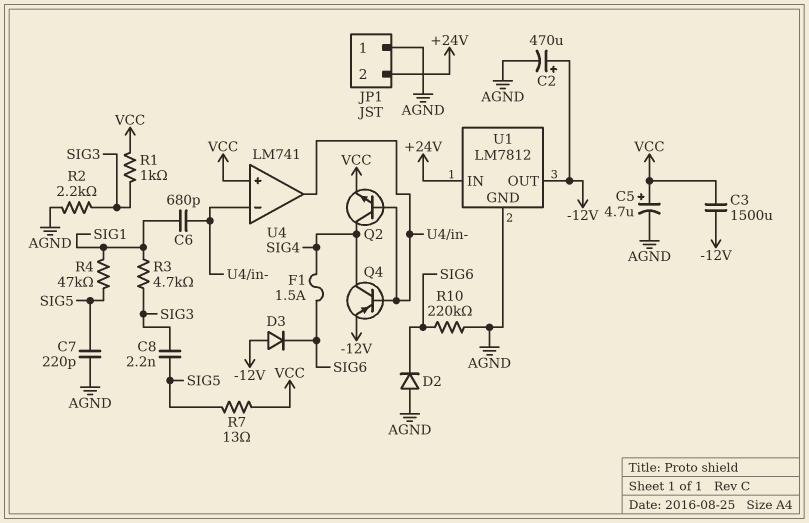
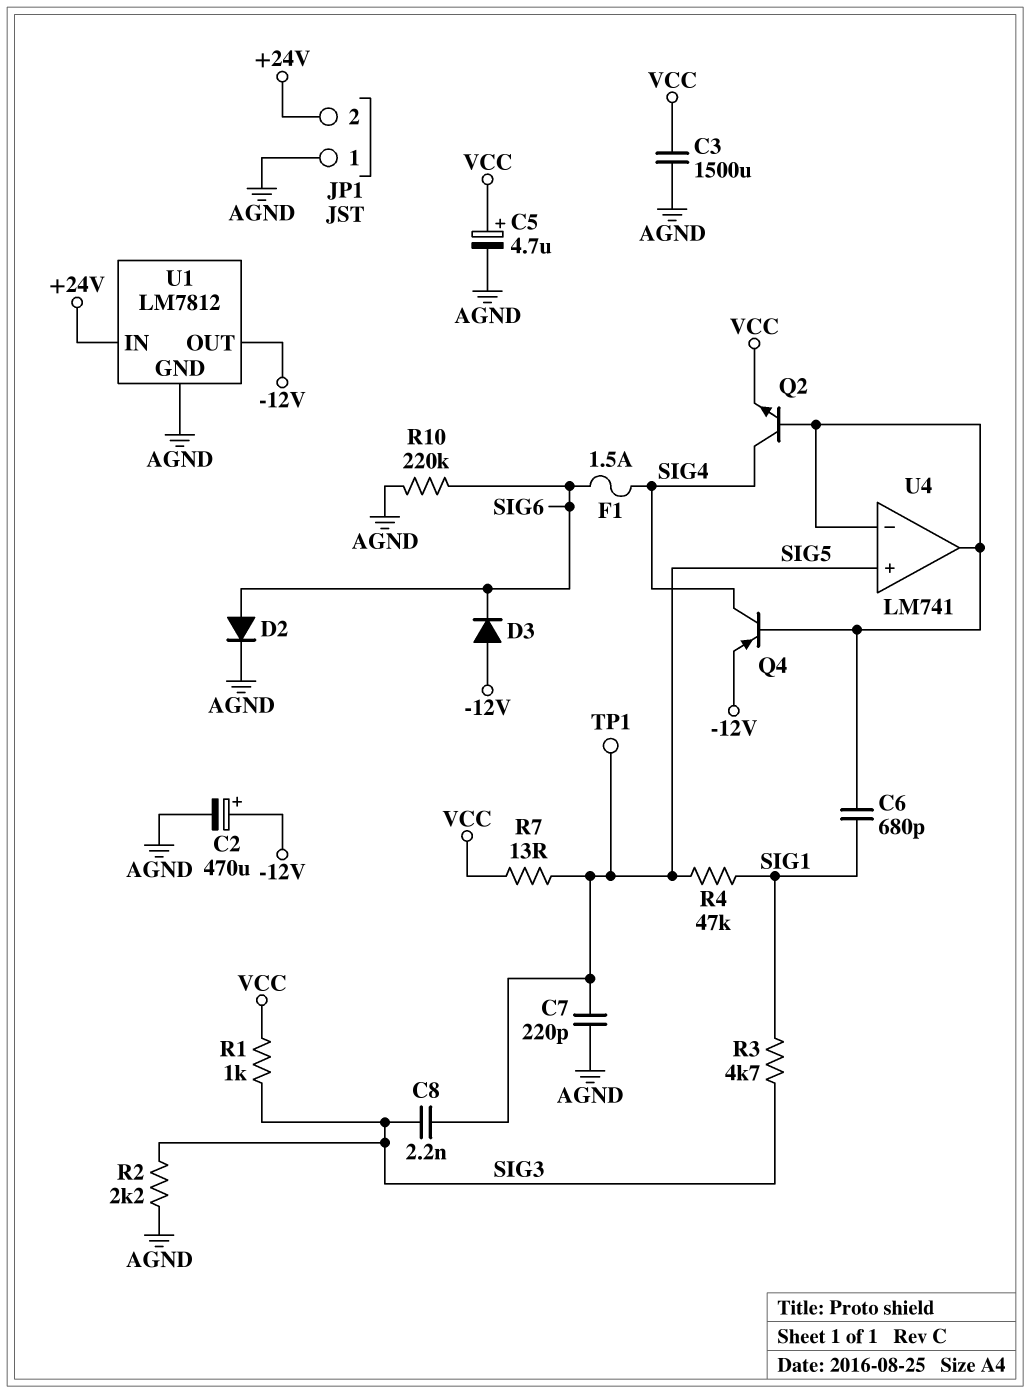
C3: 1500uF (-12V, VCC) -> 1500uF (AGND, VCC)
D2: diode (A AGND, K SIG6) -> diode (A SIG6, K AGND)
TP1: none -> test point (SIG5)
U4 pin in+: VCC -> SIG5

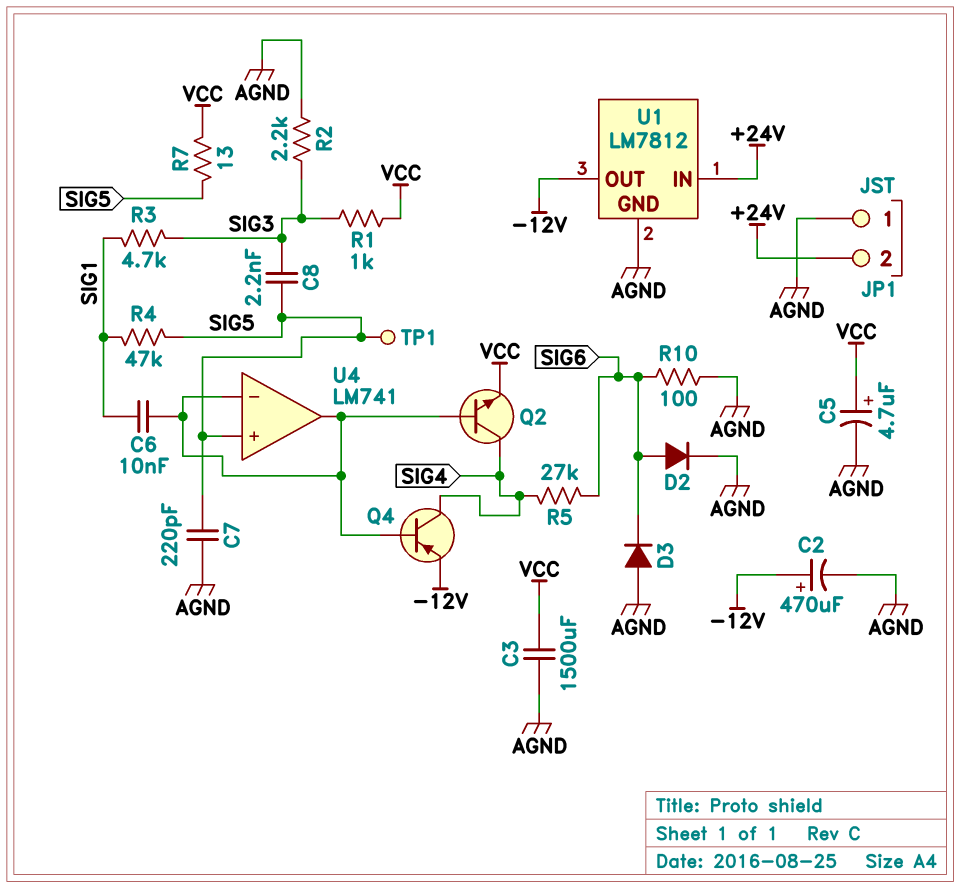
C6: 680pF (SIG1, U4/in-) -> 10nF (SIG1, U4/in-)
D3: diode (A -12V, K SIG6) -> diode (A AGND, K SIG6)
F1: 1.5A (SIG4, SIG6) -> none
R5: none -> 27k (SIG4, SIG6)
R10: 220k (AGND, SIG6) -> 100 (AGND, SIG6)

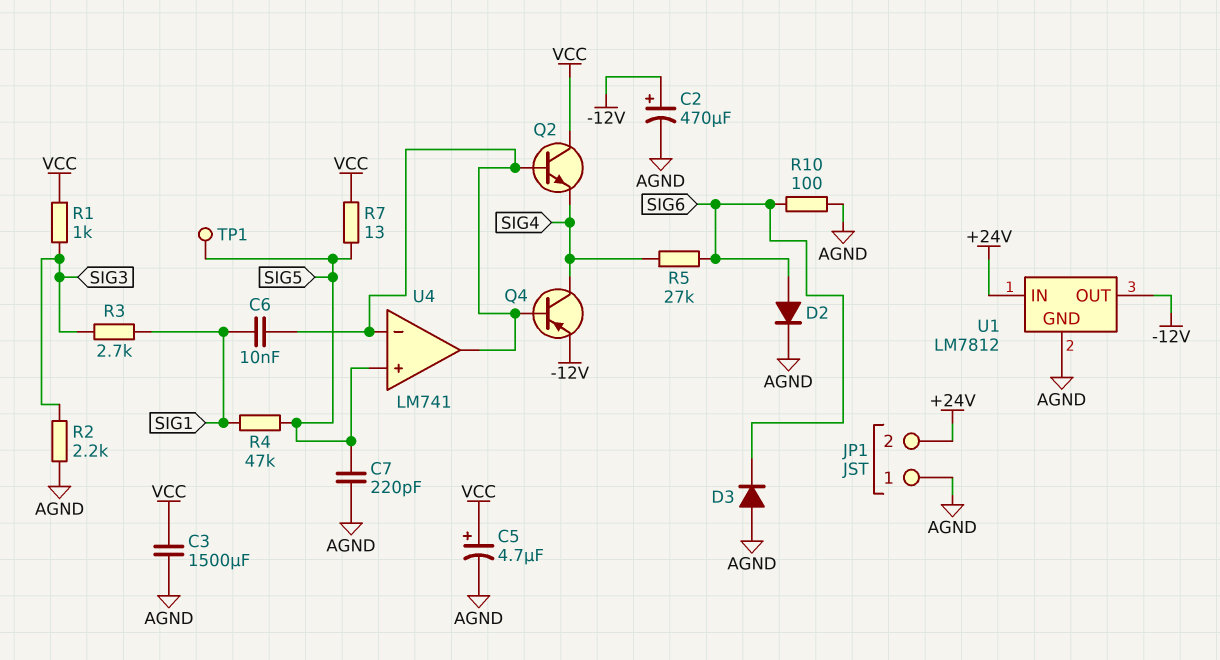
C8: 2.2nF (SIG3, SIG5) -> none
Q2: NPN (B U4/in-, C SIG4, E VCC) -> NPN (B U4/in-, C VCC, E SIG4)
R3: 4.7k (SIG1, SIG3) -> 2.7k (SIG1, SIG3)

